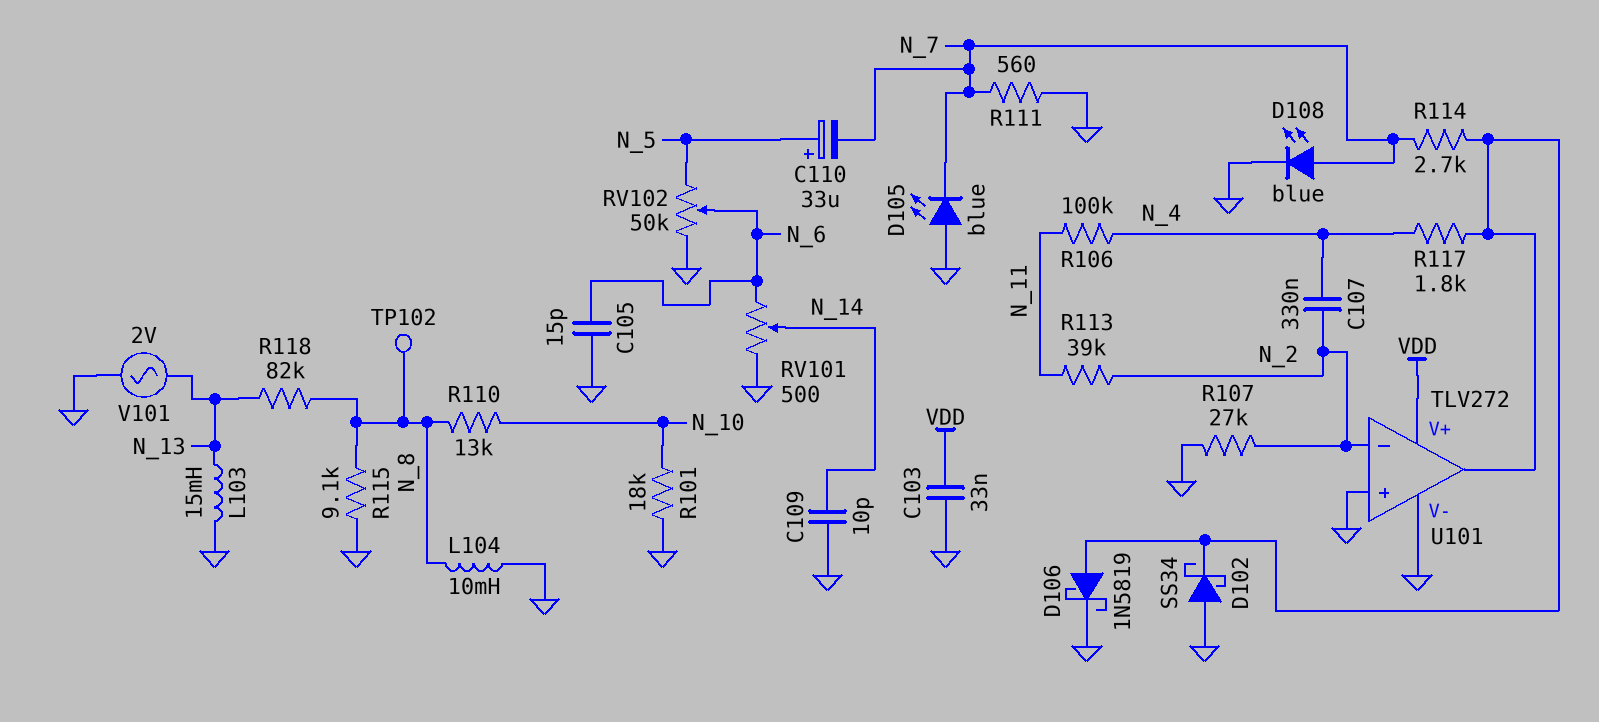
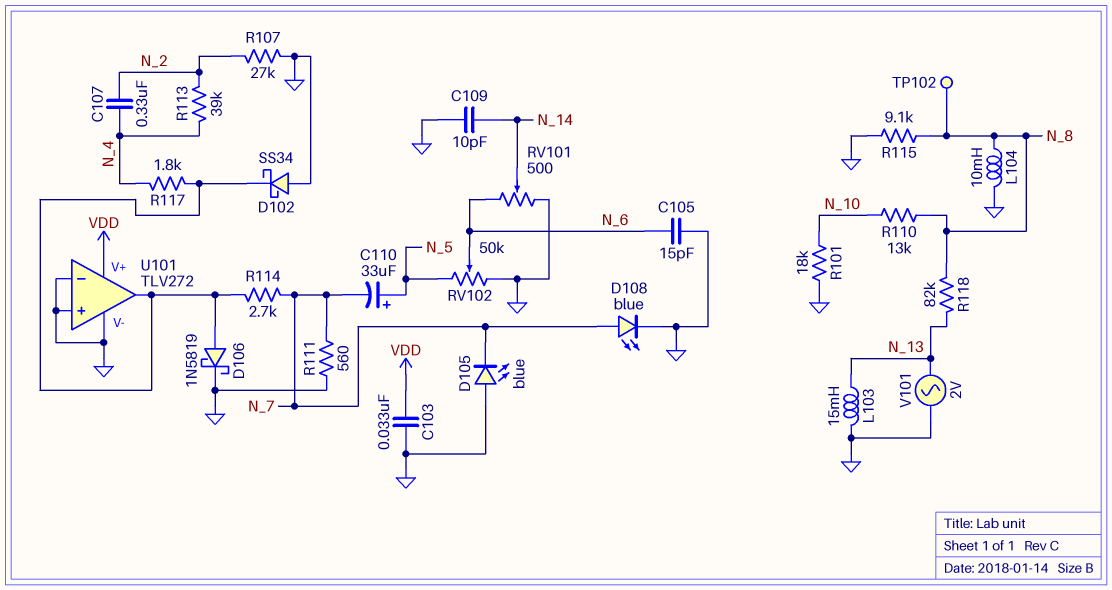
R106: 100k (N_4, N_11) -> none
R113: 39k (N_2, N_11) -> 39k (N_2, N_4)
U101 pin in-: N_2 -> GND

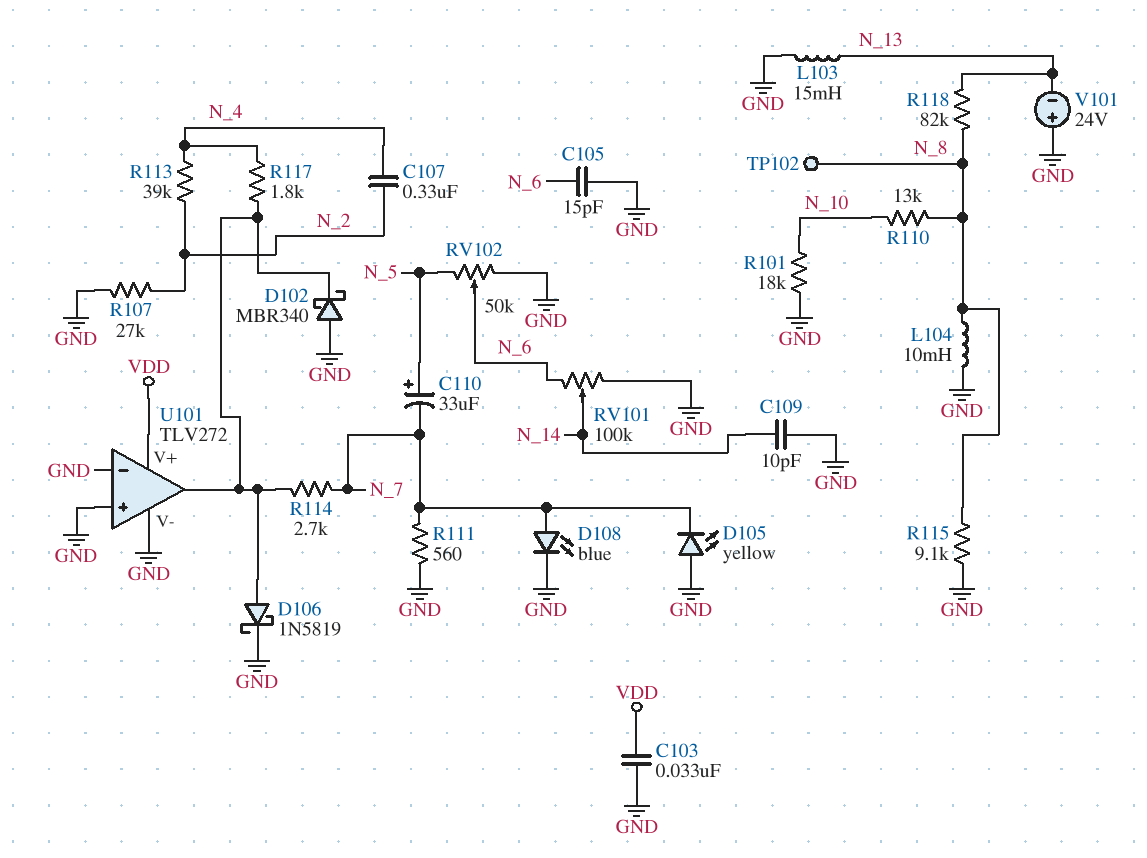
D102: schottky SS34 (A GND, K U101/out) -> schottky MBR340 (A GND, K U101/out)
D105: LED blue (A GND, K N_7) -> LED yellow (A GND, K N_7)
RV101: 500 (GND, N_6, wiper N_14) -> 100k (GND, N_6, wiper N_14)
V101: AC 2V (GND, N_13) -> 24V (plus GND, minus N_13)

